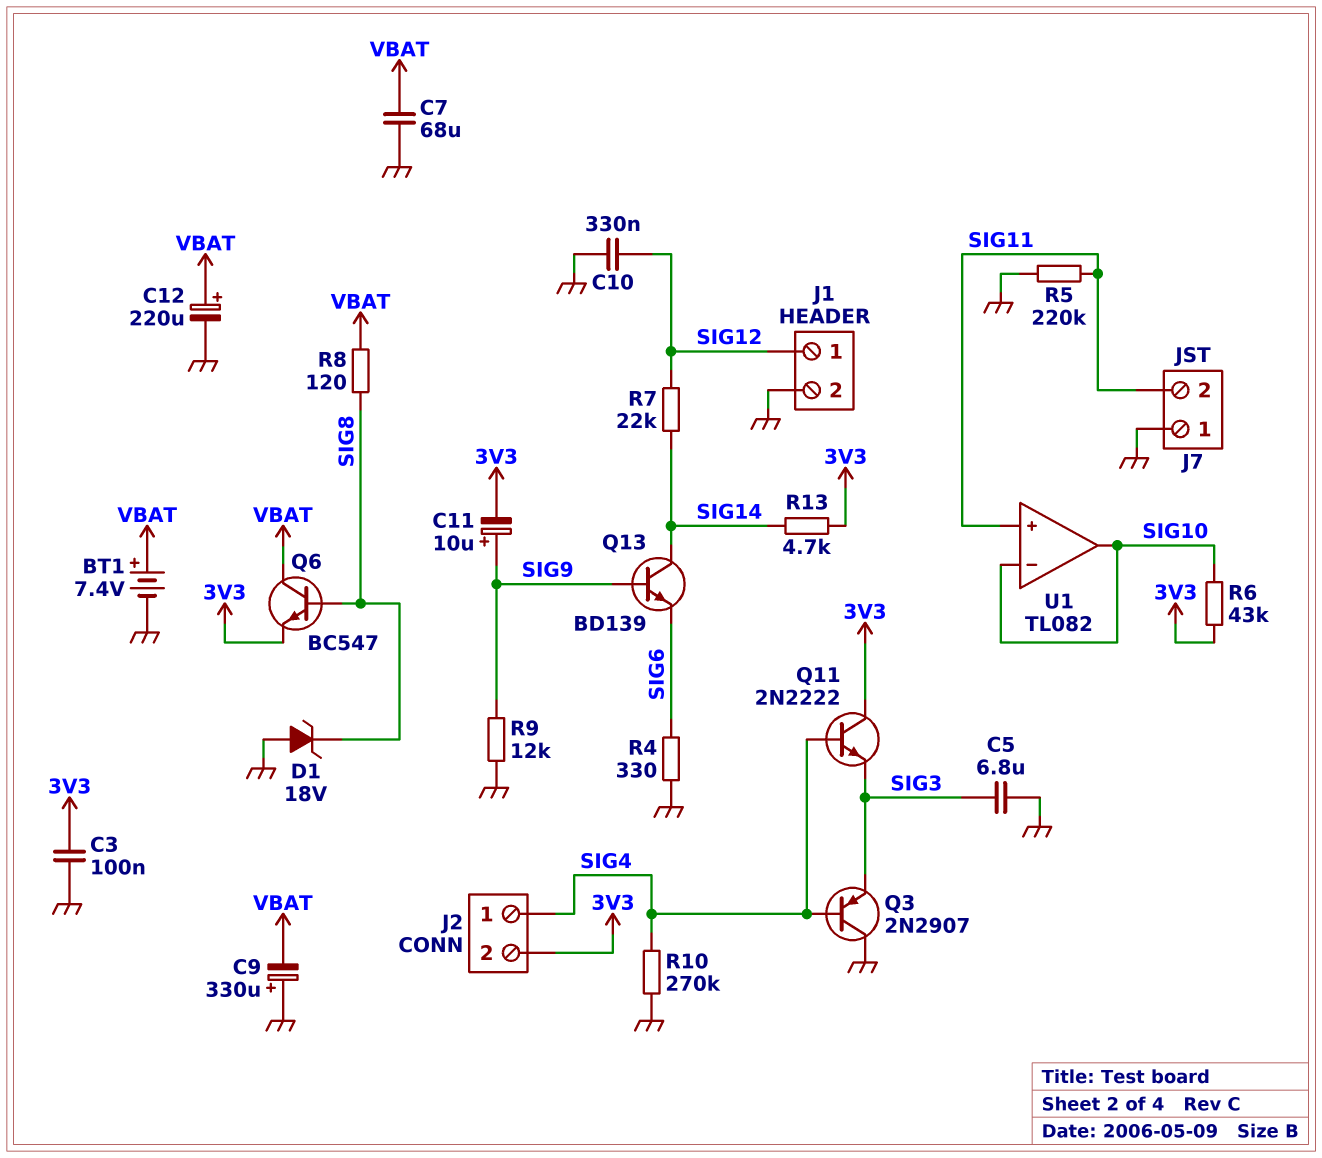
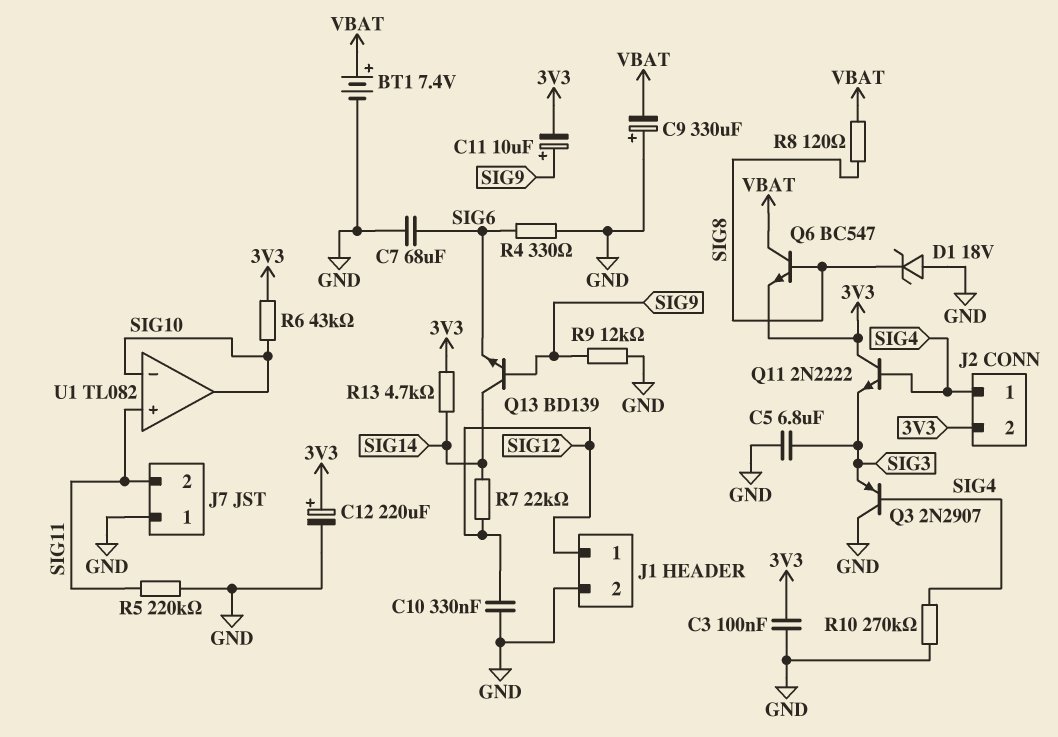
C7: 68uF (GND, VBAT) -> 68uF (GND, SIG6)
C12: 220uF (plus VBAT, minus GND) -> 220uF (plus 3V3, minus GND)

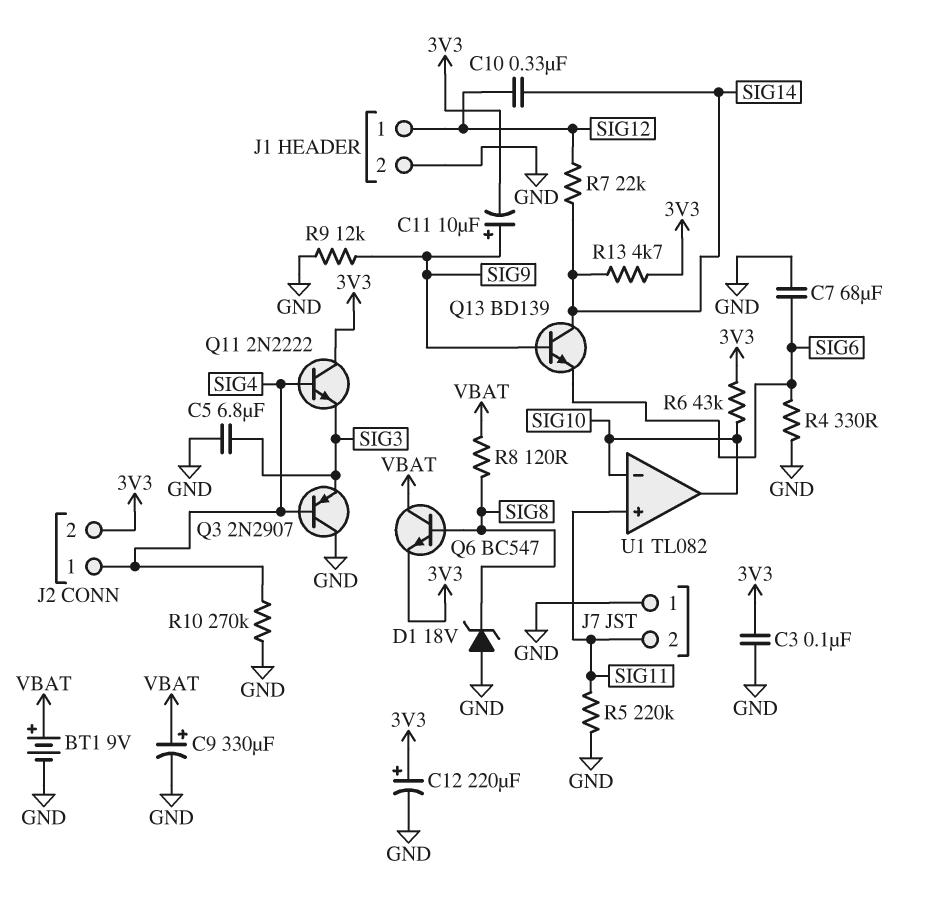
BT1: 7.4V (plus VBAT, minus GND) -> 9V (plus VBAT, minus GND)
C9: 330uF (plus GND, minus VBAT) -> 330uF (plus VBAT, minus GND)
C10: 330nF (GND, SIG12) -> 330nF (SIG12, SIG14)

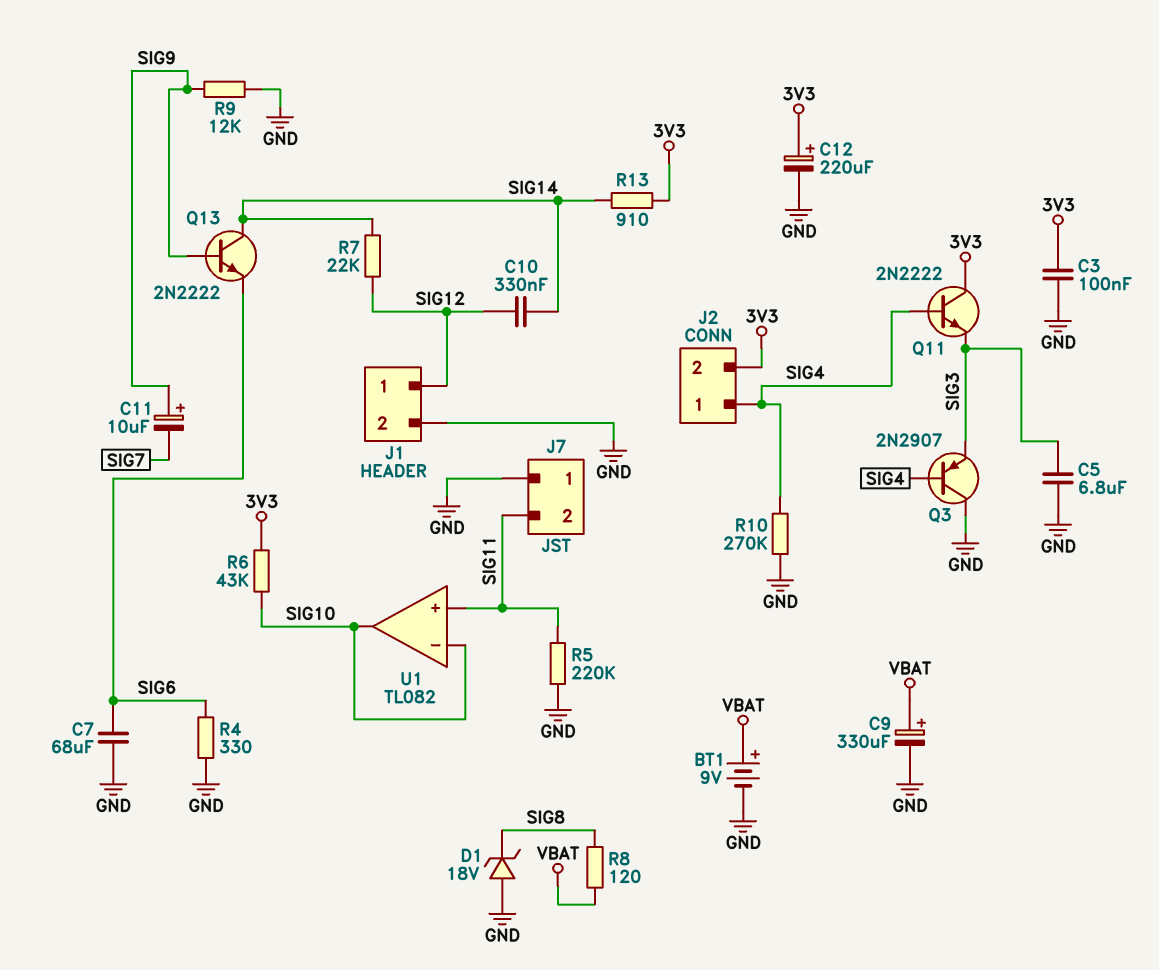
C11: 10uF (plus SIG9, minus 3V3) -> 10uF (plus SIG9, minus SIG7)
Q6: NPN BC547 (B SIG8, C VBAT, E 3V3) -> none
Q13: NPN BD139 (B SIG9, C SIG14, E SIG6) -> NPN 2N2222 (B SIG9, C SIG14, E SIG6)
R13: 4.7k (3V3, SIG14) -> 910 (3V3, SIG14)

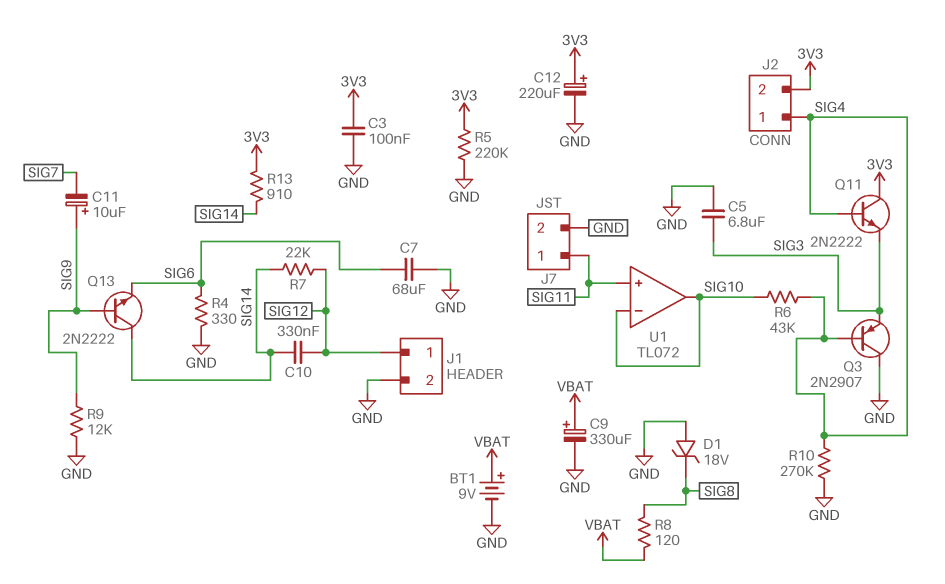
J7 pin 1: GND -> SIG11
J7 pin 2: SIG11 -> GND
R5: 220k (GND, SIG11) -> 220k (3V3, GND)
R6: 43k (3V3, SIG10) -> 43k (SIG4, SIG10)
U1: TL082 -> TL072

